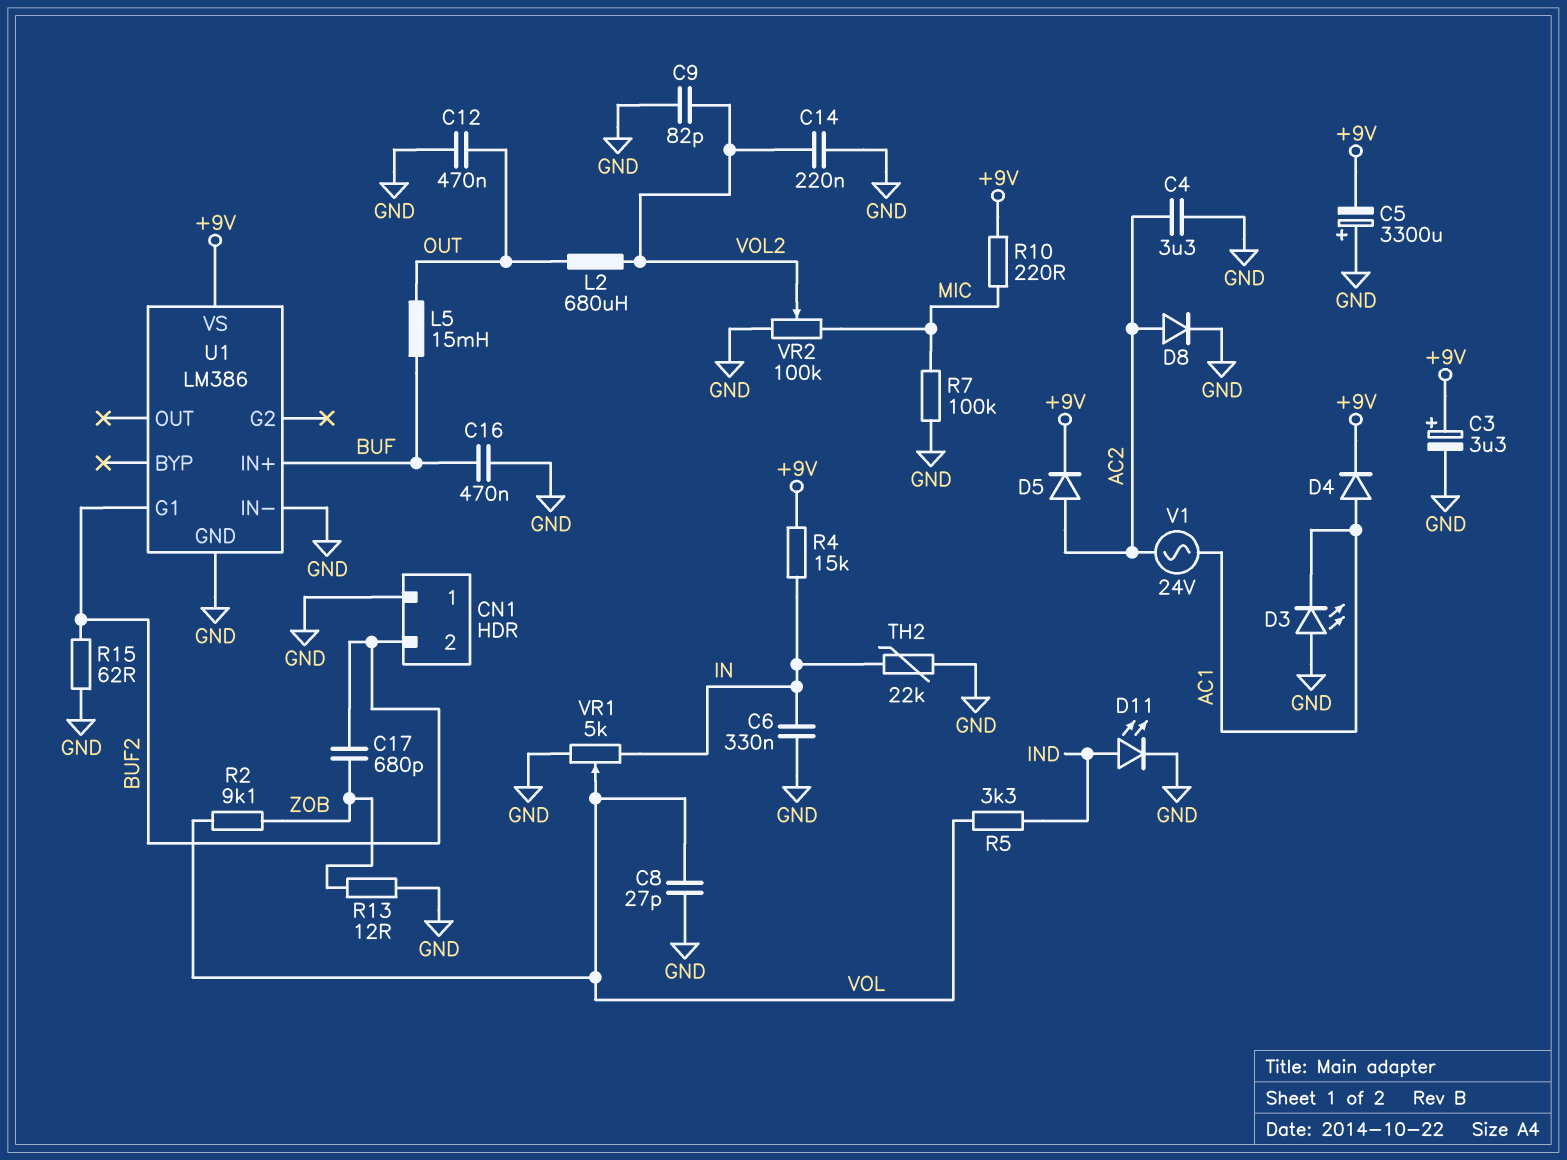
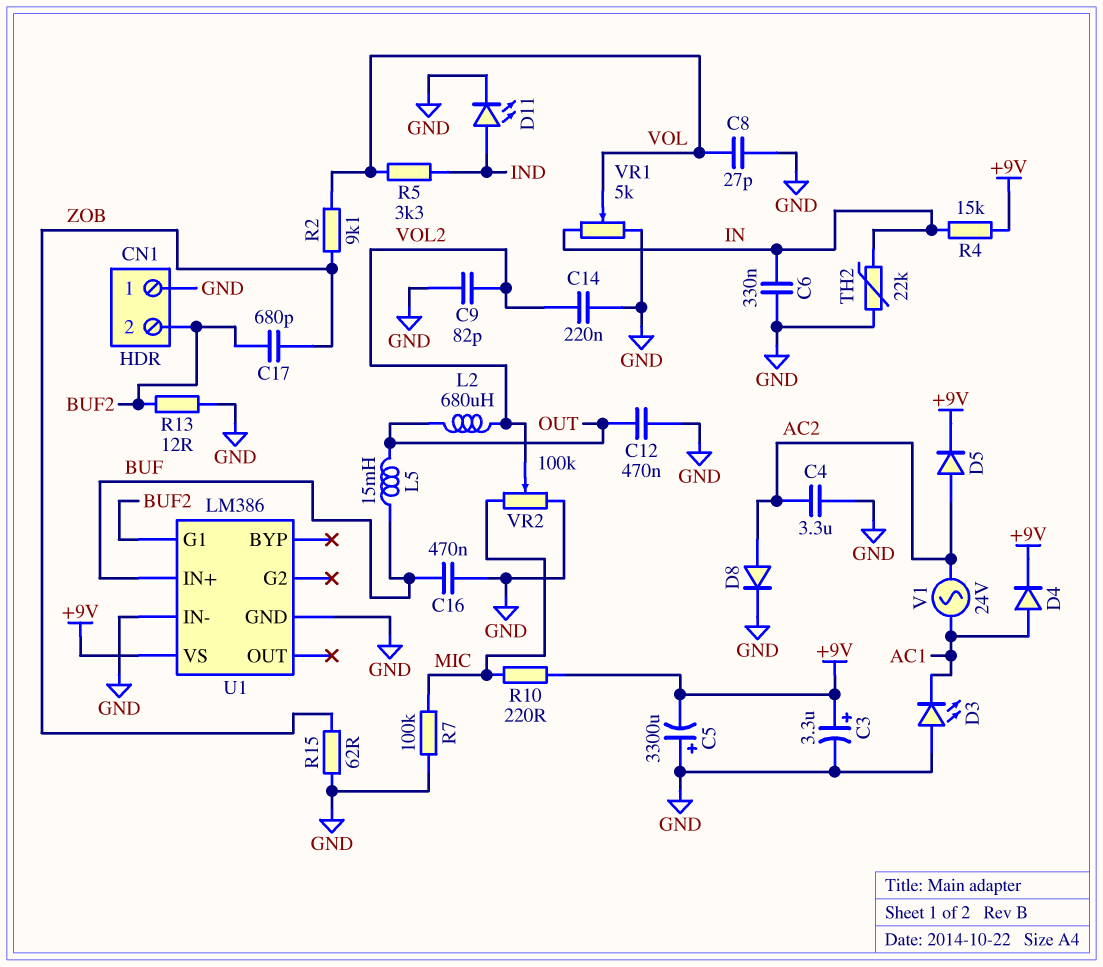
R13: 12 (GND, ZOB) -> 12 (BUF2, GND)
R15: 62 (BUF2, GND) -> 62 (GND, ZOB)

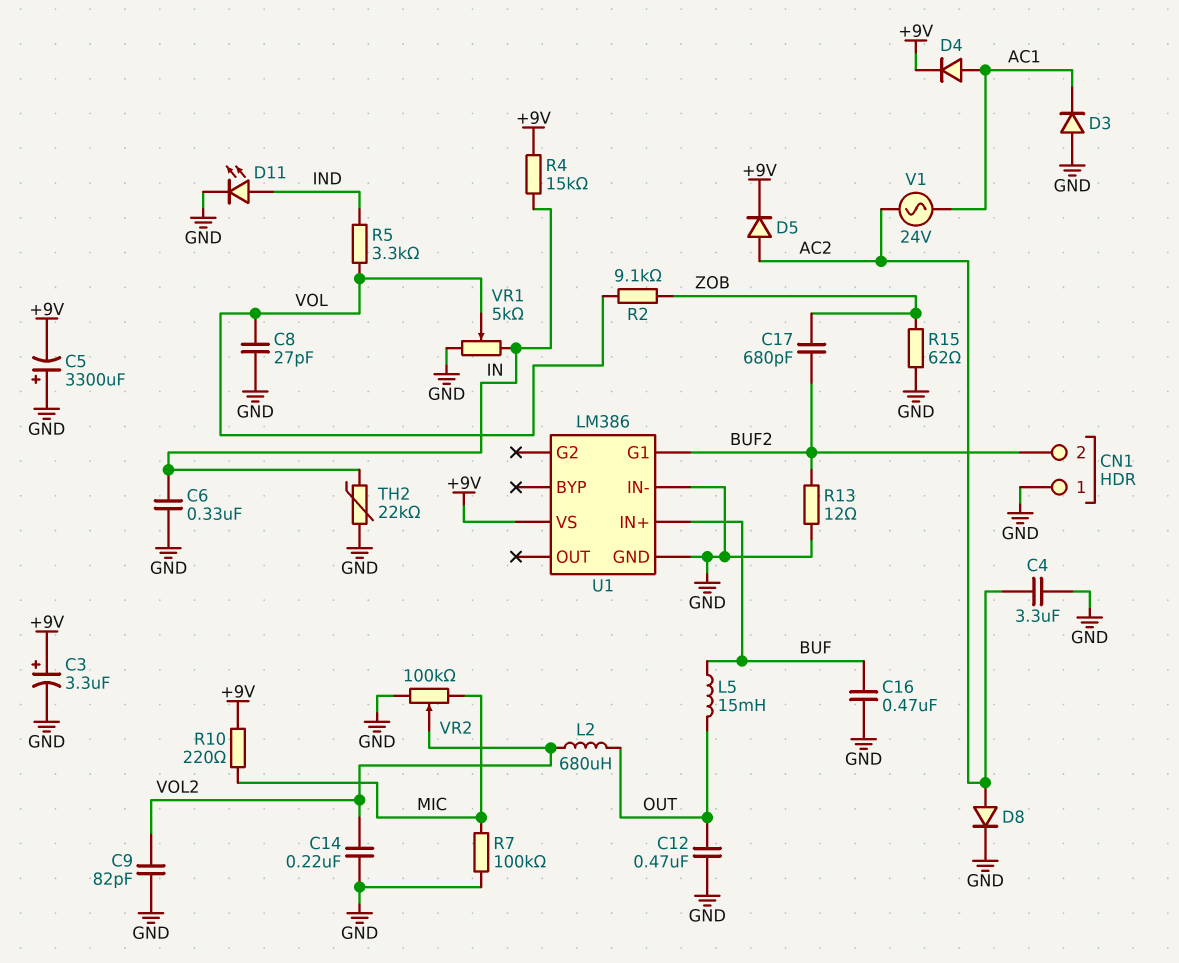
D3: LED (A GND, K AC1) -> diode (A GND, K AC1)

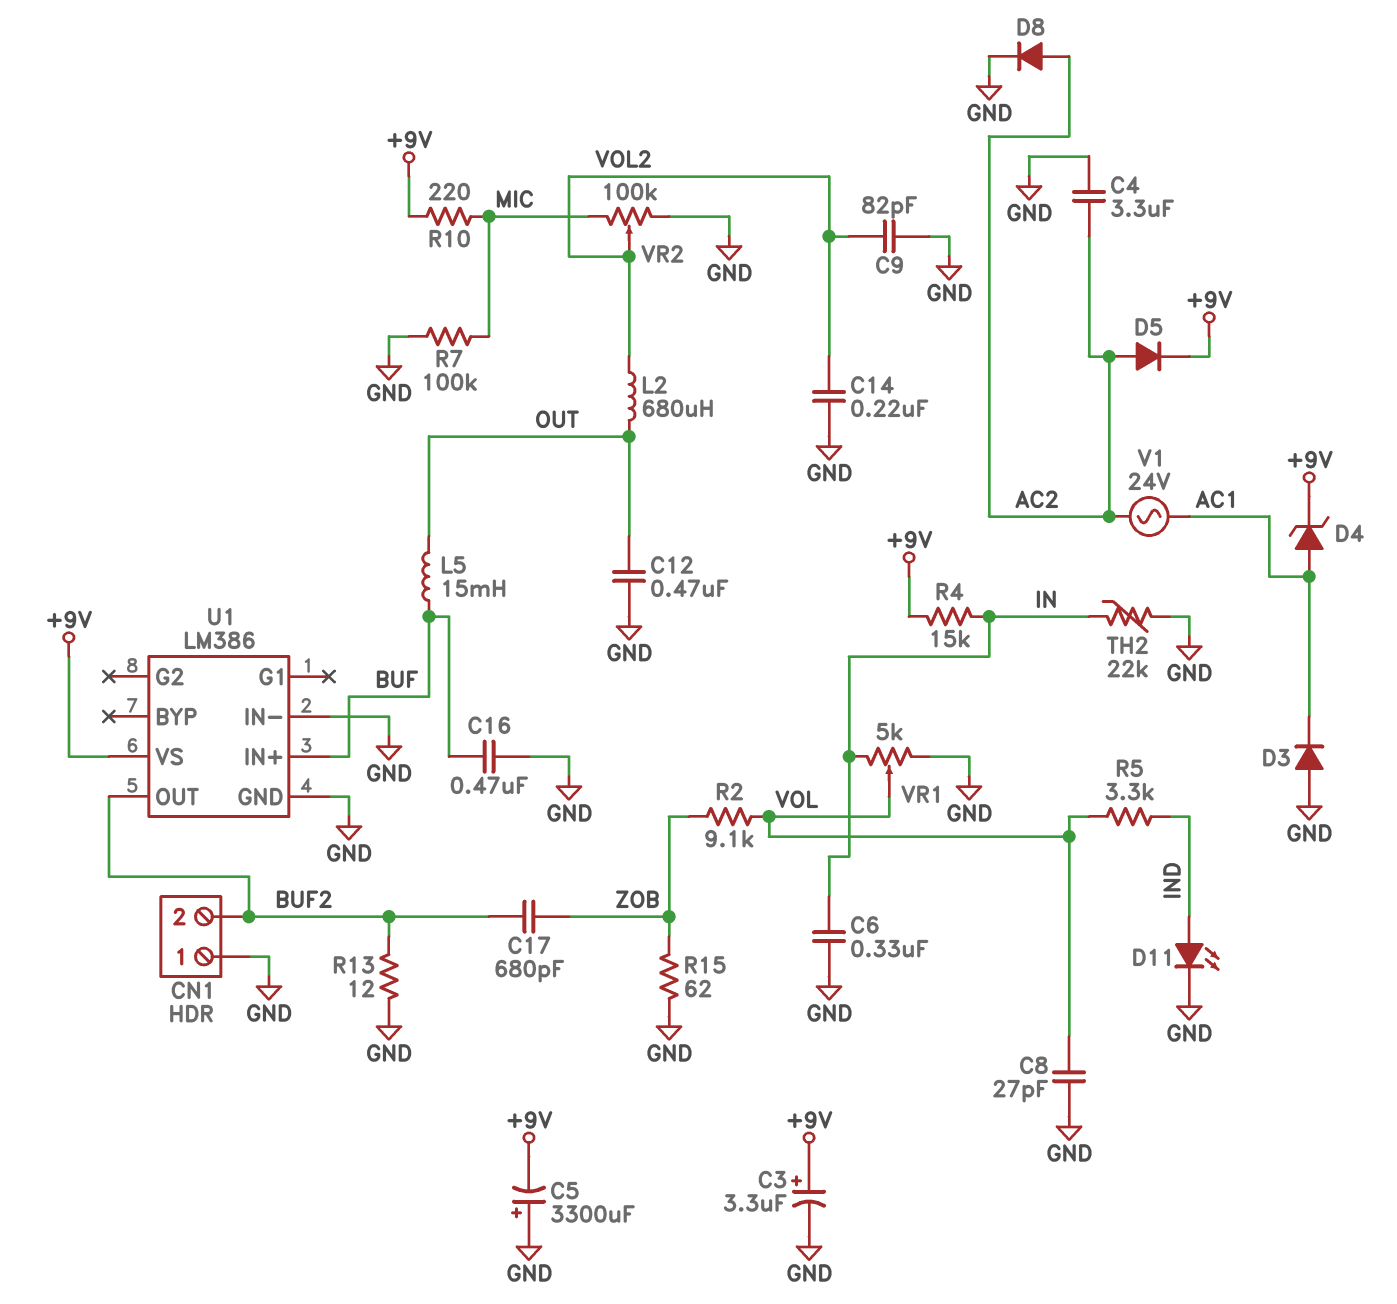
D4: diode (A AC1, K +9V) -> zener (A AC1, K +9V)
U1 pin G1: BUF2 -> none
U1 pin OUT: none -> BUF2

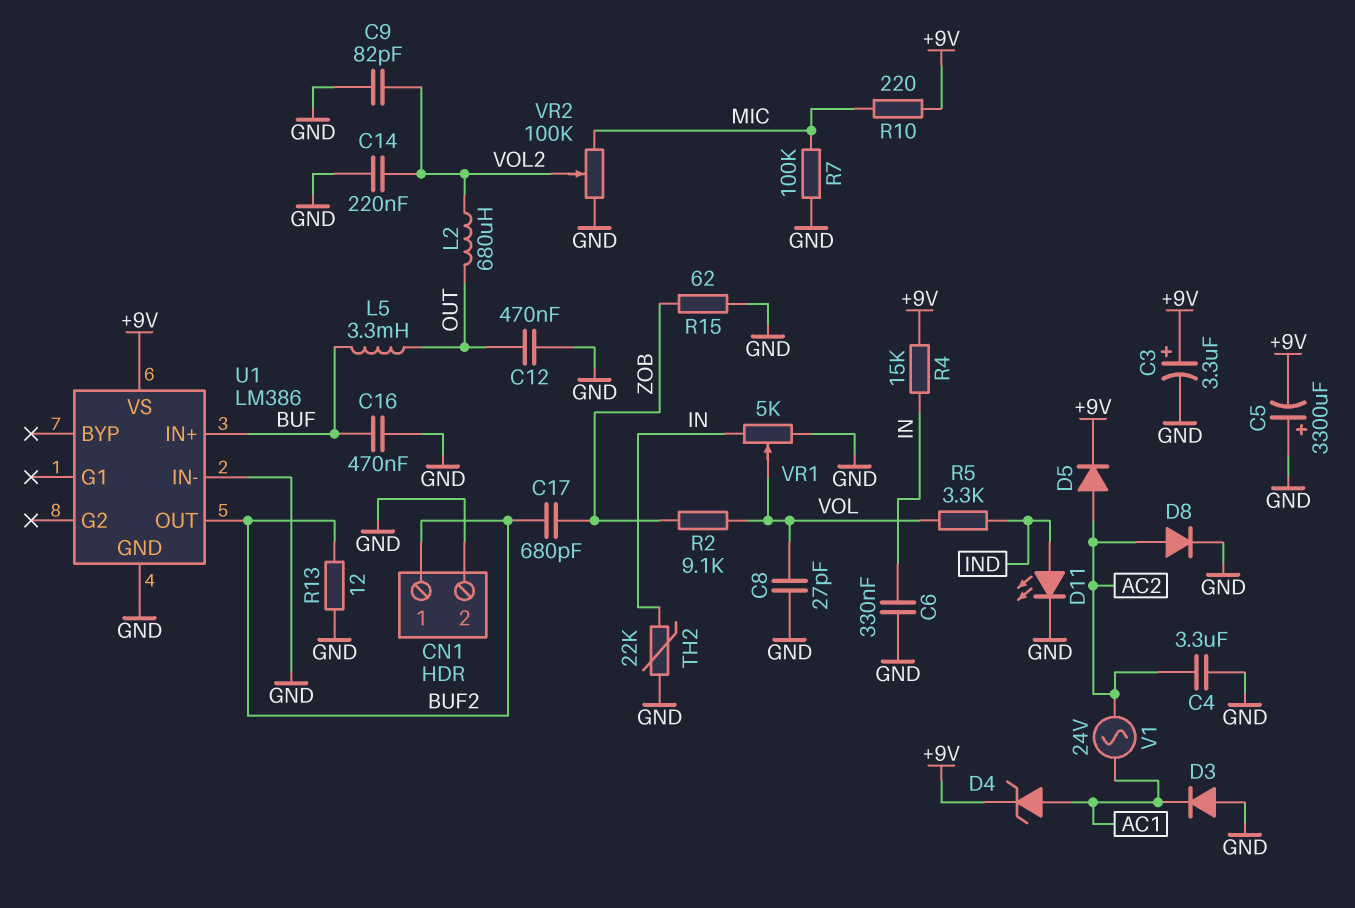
CN1 pin 1: GND -> BUF2
CN1 pin 2: BUF2 -> GND
L5: 15mH (BUF, OUT) -> 3.3mH (BUF, OUT)

